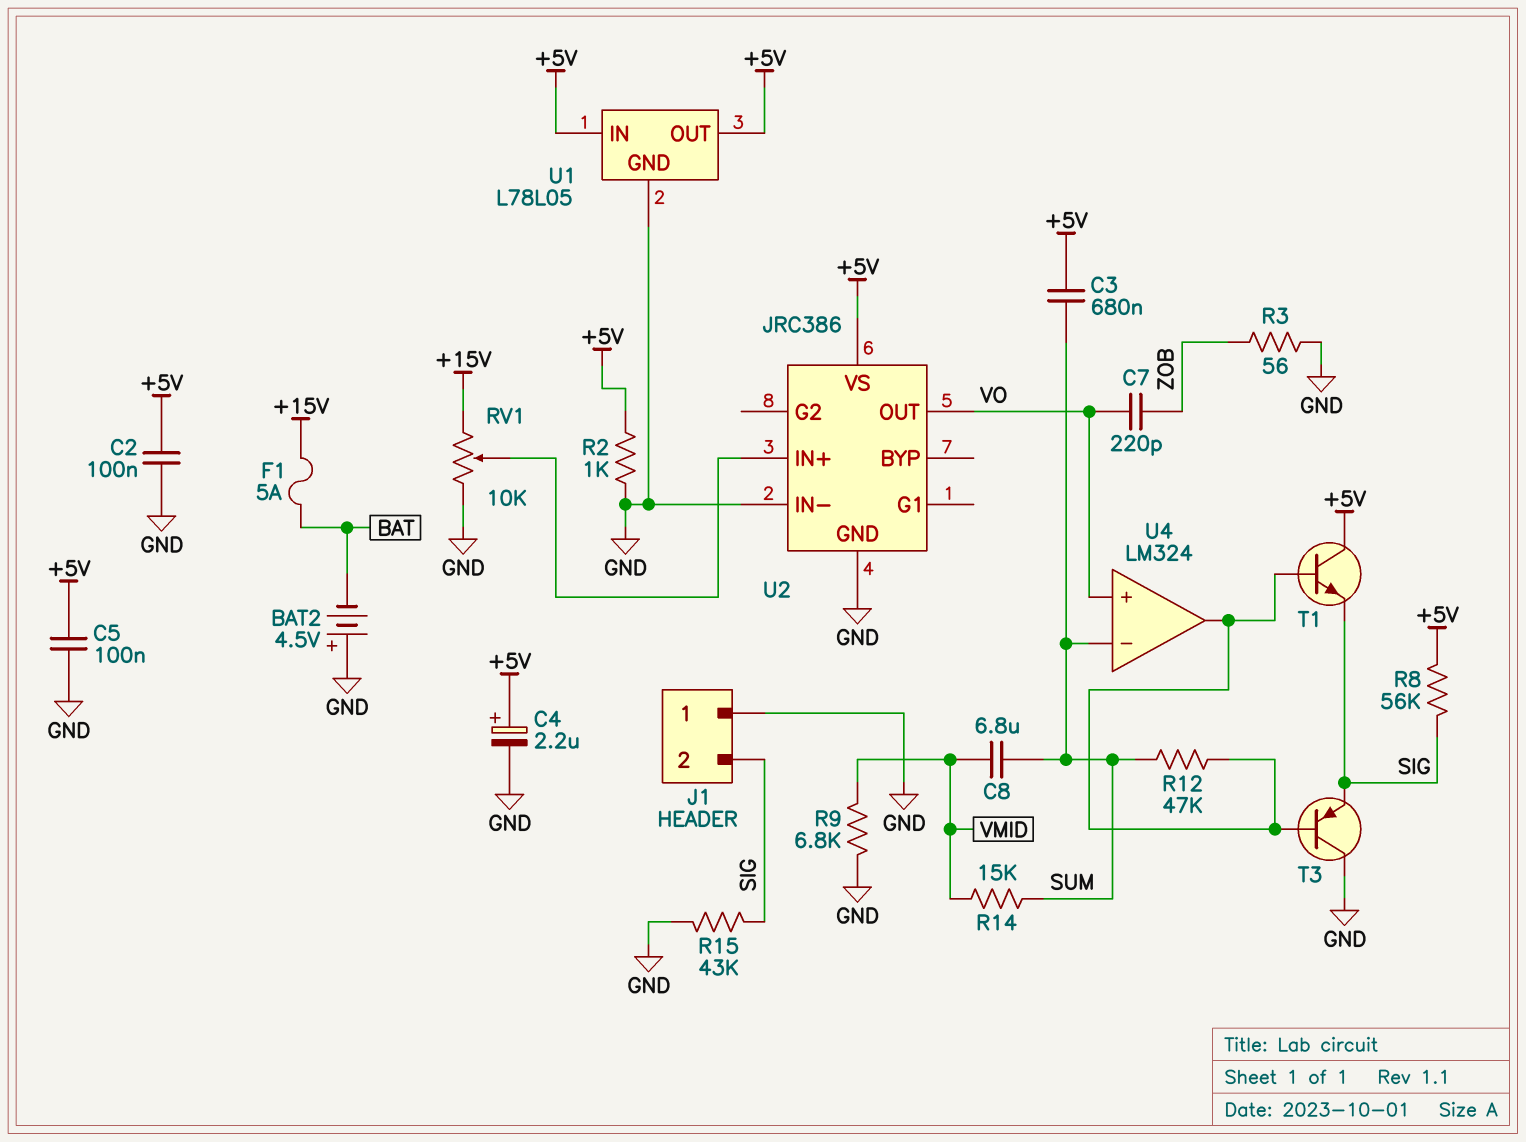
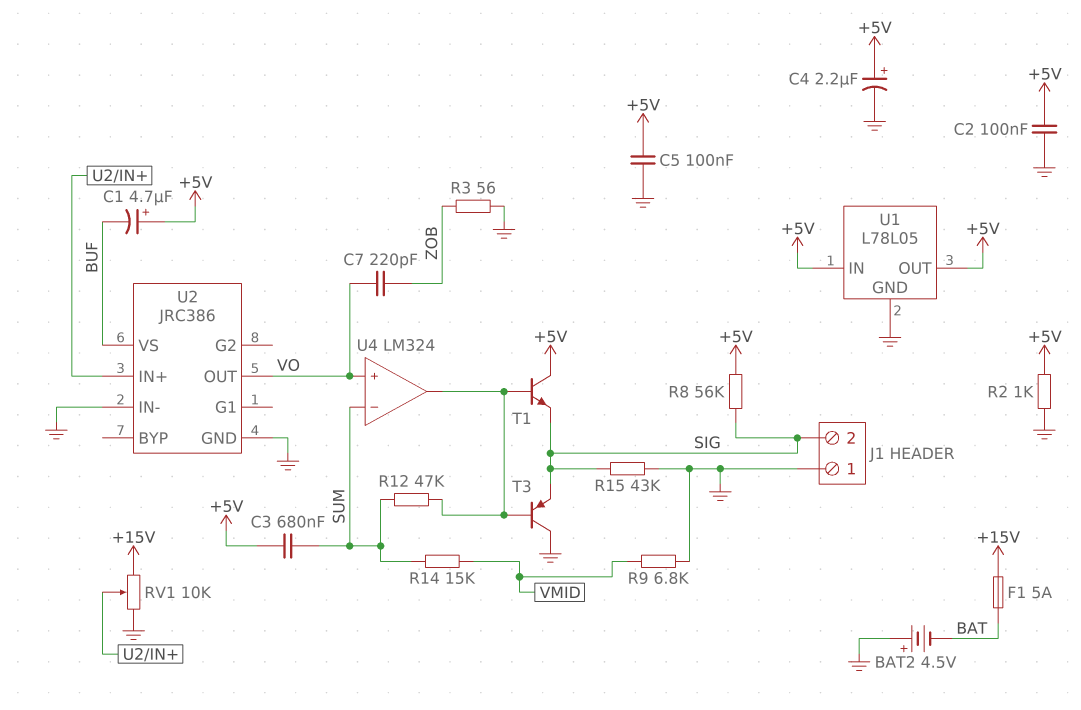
C1: none -> 4.7uF (plus +5V, minus BUF)
C8: 6.8uF (SUM, VMID) -> none
U2 pin VS: +5V -> BUF

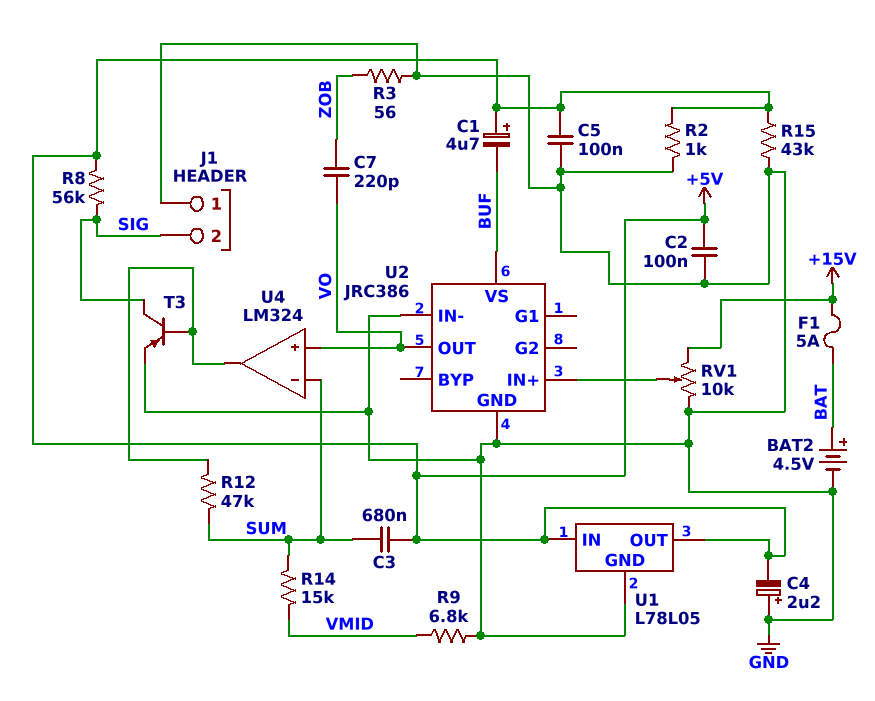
BAT2: 4.5V (plus GND, minus BAT) -> 4.5V (plus BAT, minus GND)
C4: 2.2uF (plus +5V, minus GND) -> 2.2uF (plus GND, minus +5V)
R15: 43k (GND, SIG) -> 43k (+5V, GND)
T1: NPN (B U4/out, C +5V, E SIG) -> none
T3: PNP (B U4/out, C GND, E SIG) -> PNP (B U4/out, C SIG, E GND)

